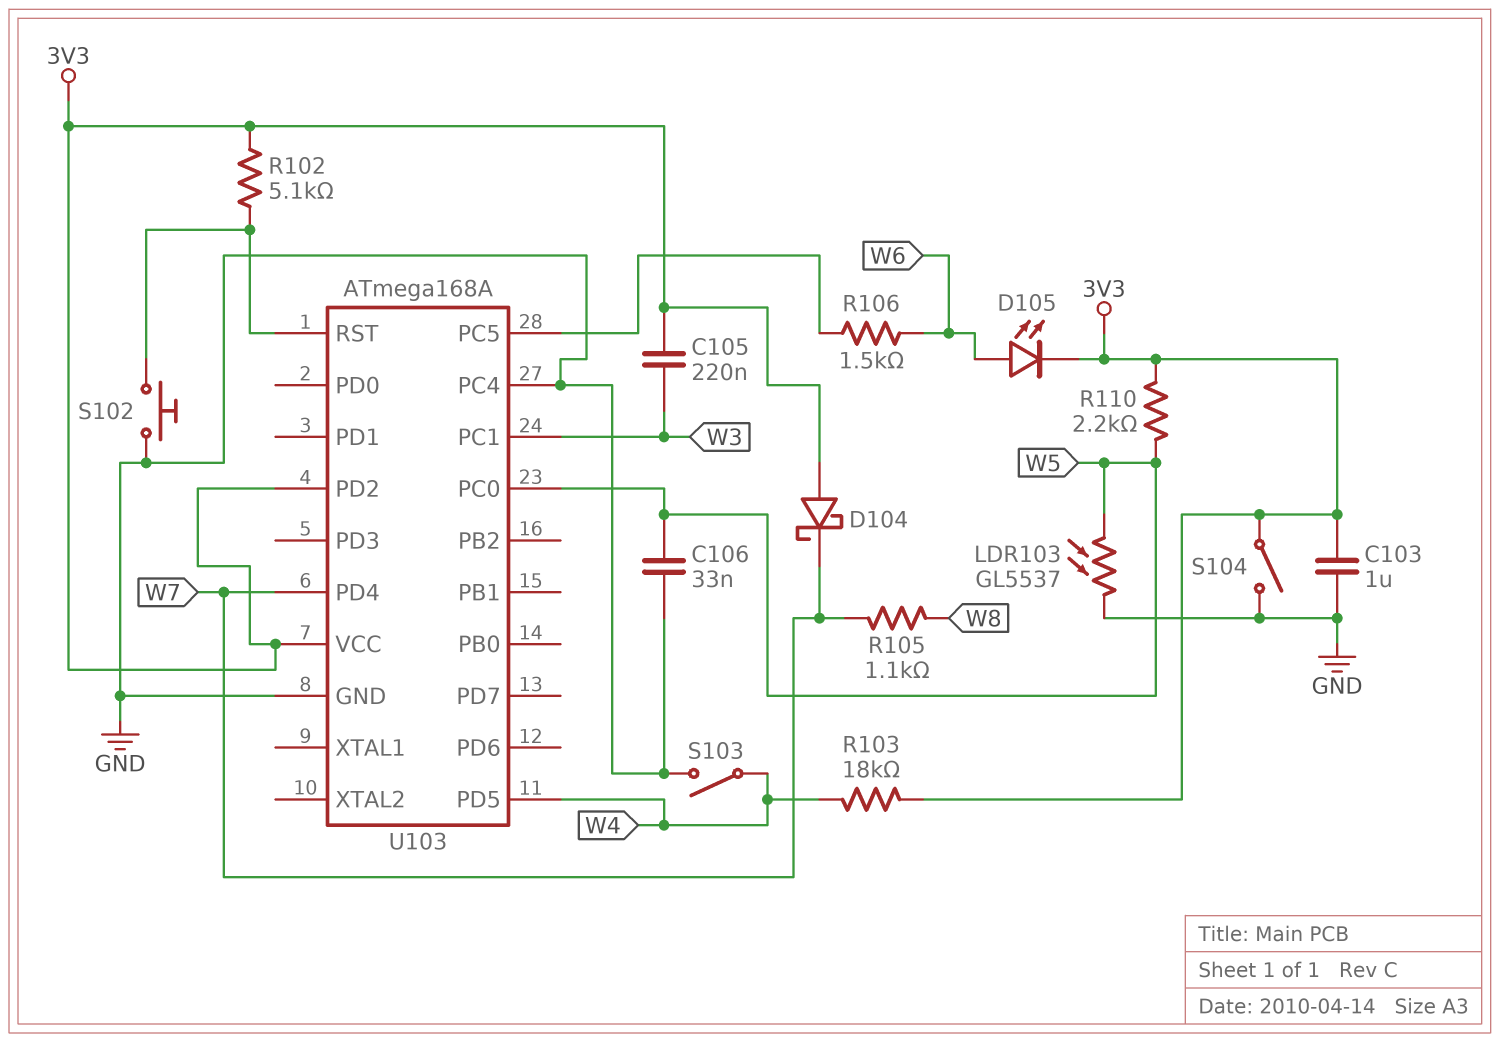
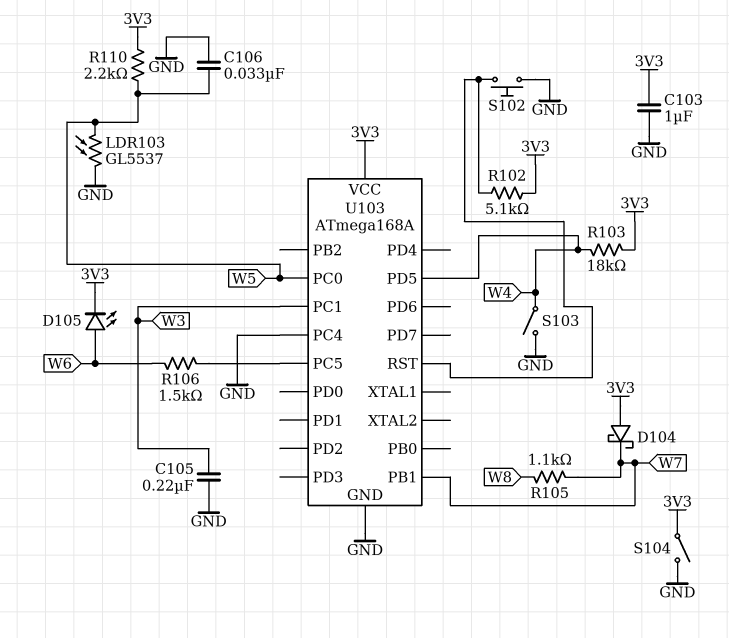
C105: 220nF (3V3, W3) -> 220nF (GND, W3)
U103 pin PB1: none -> W7
U103 pin PD2: 3V3 -> none
U103 pin PD4: W7 -> none

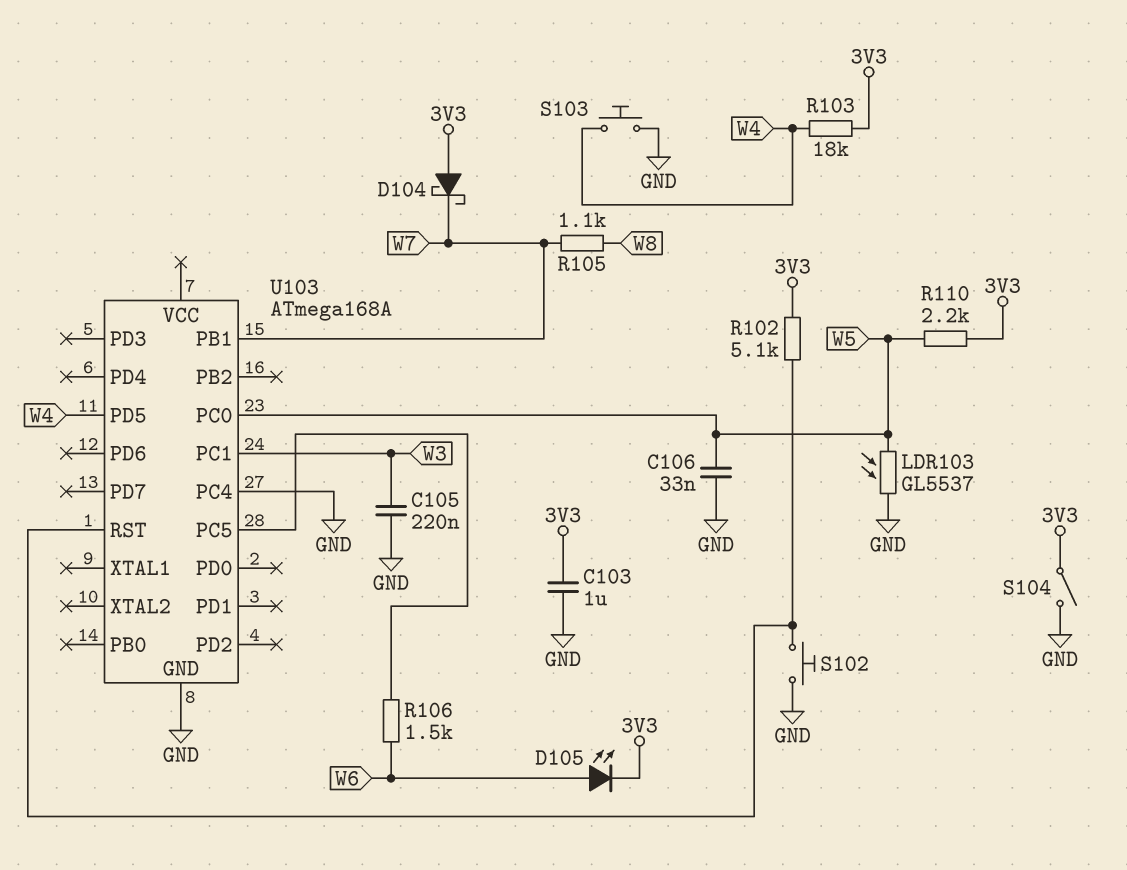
S103: switch (GND, W4) -> button (GND, W4)
U103 pin VCC: 3V3 -> none

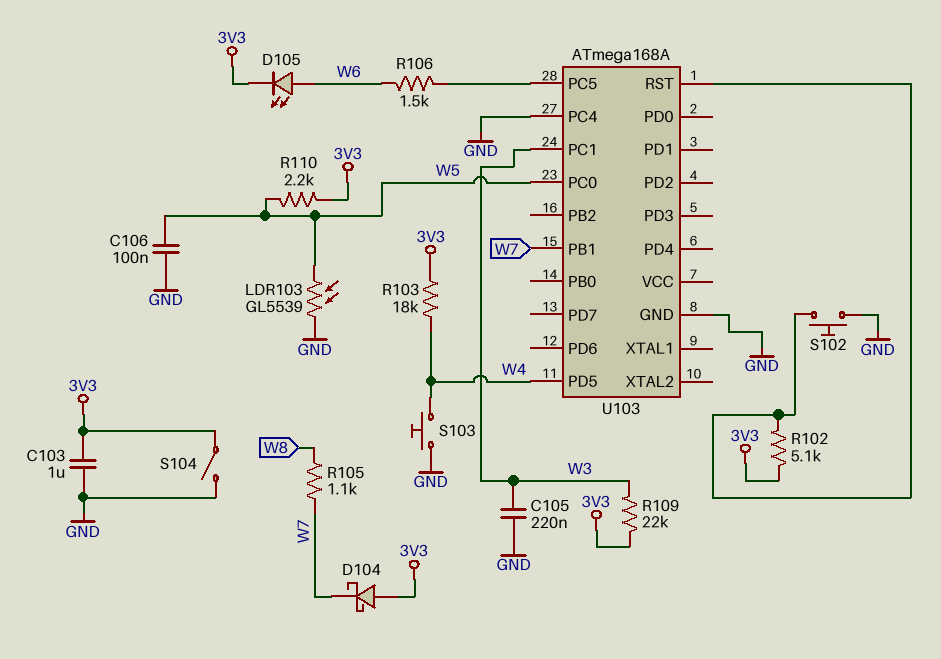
C106: 33nF (GND, W5) -> 100nF (GND, W5)
LDR103: GL5537 (GND, W5) -> GL5539 (GND, W5)
R109: none -> 22k (3V3, W3)

